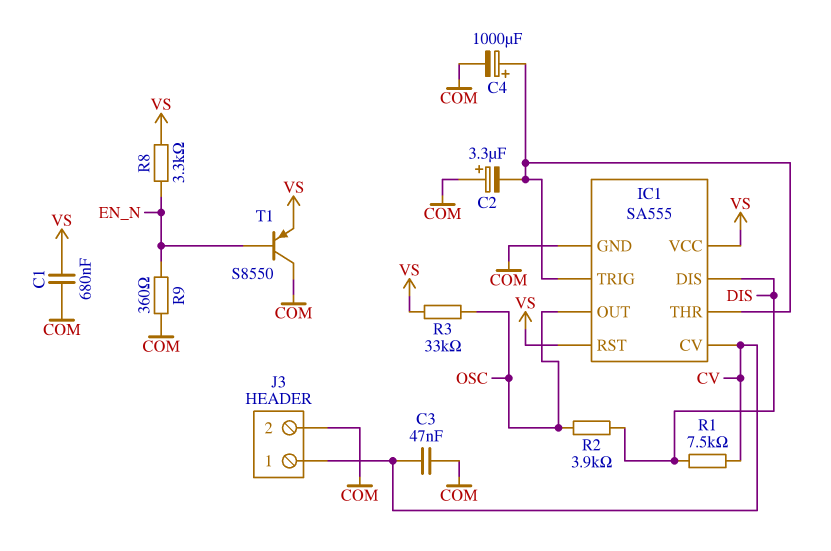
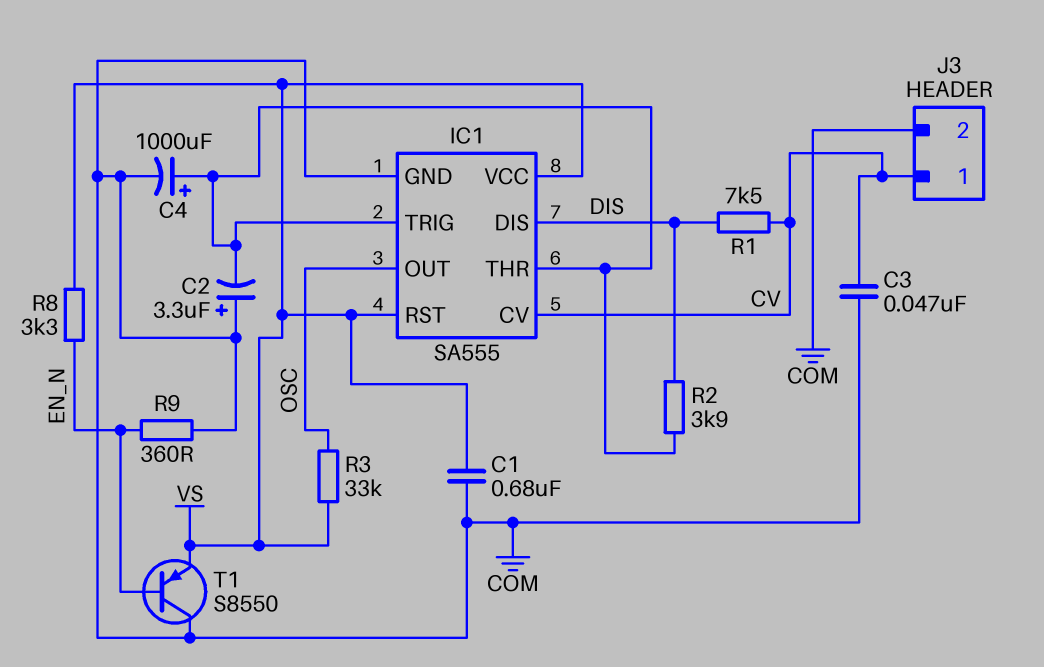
R2: 3.9k (DIS, OSC) -> 3.9k (DIS, IC1/THR)

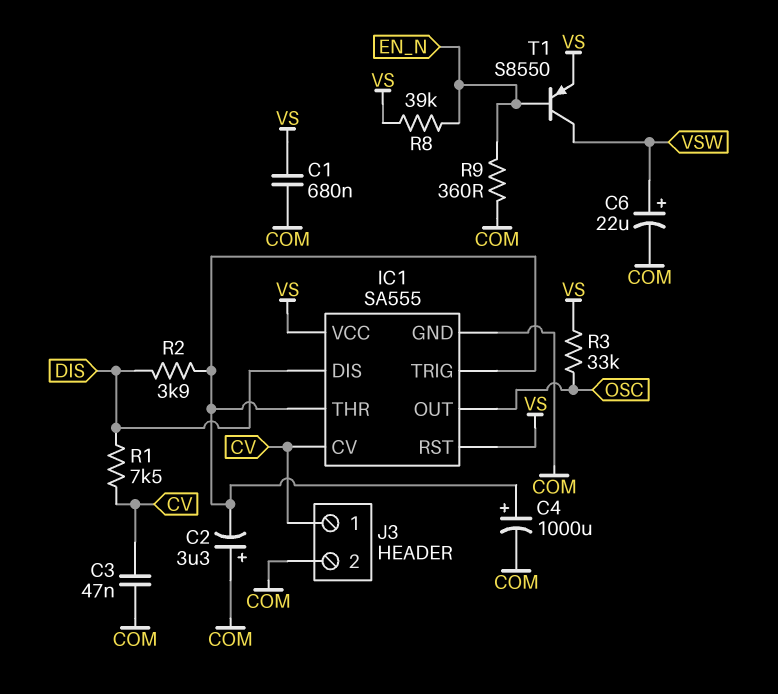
C6: none -> 22uF (plus VSW, minus COM)
R8: 3.3k (EN_N, VS) -> 39k (EN_N, VS)
T1: PNP S8550 (B EN_N, C COM, E VS) -> PNP S8550 (B EN_N, C VSW, E VS)

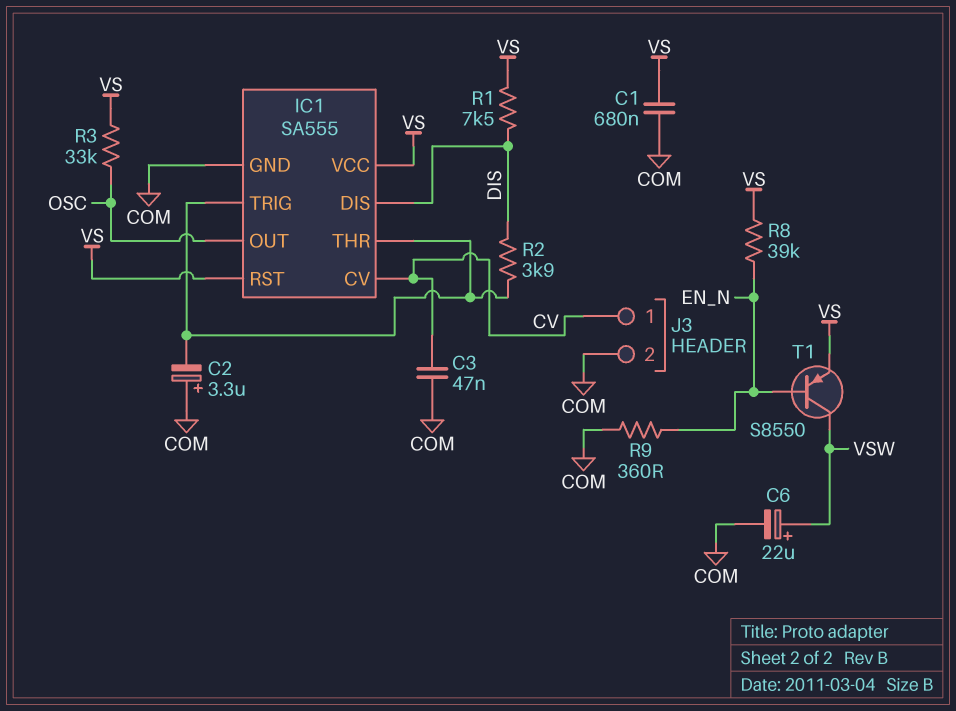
C4: 1000uF (plus IC1/THR, minus COM) -> none
R1: 7.5k (CV, DIS) -> 7.5k (DIS, VS)

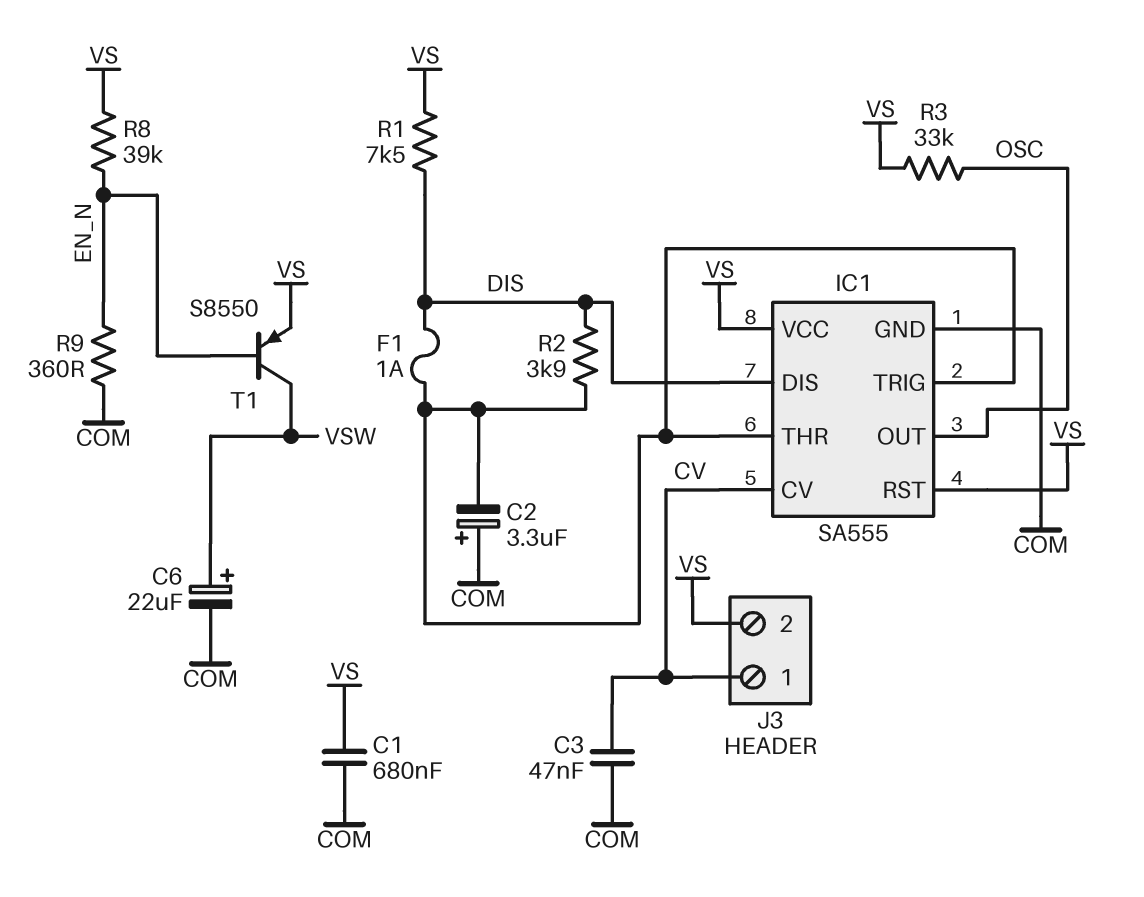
F1: none -> 1A (DIS, IC1/THR)
J3 pin 2: COM -> VS

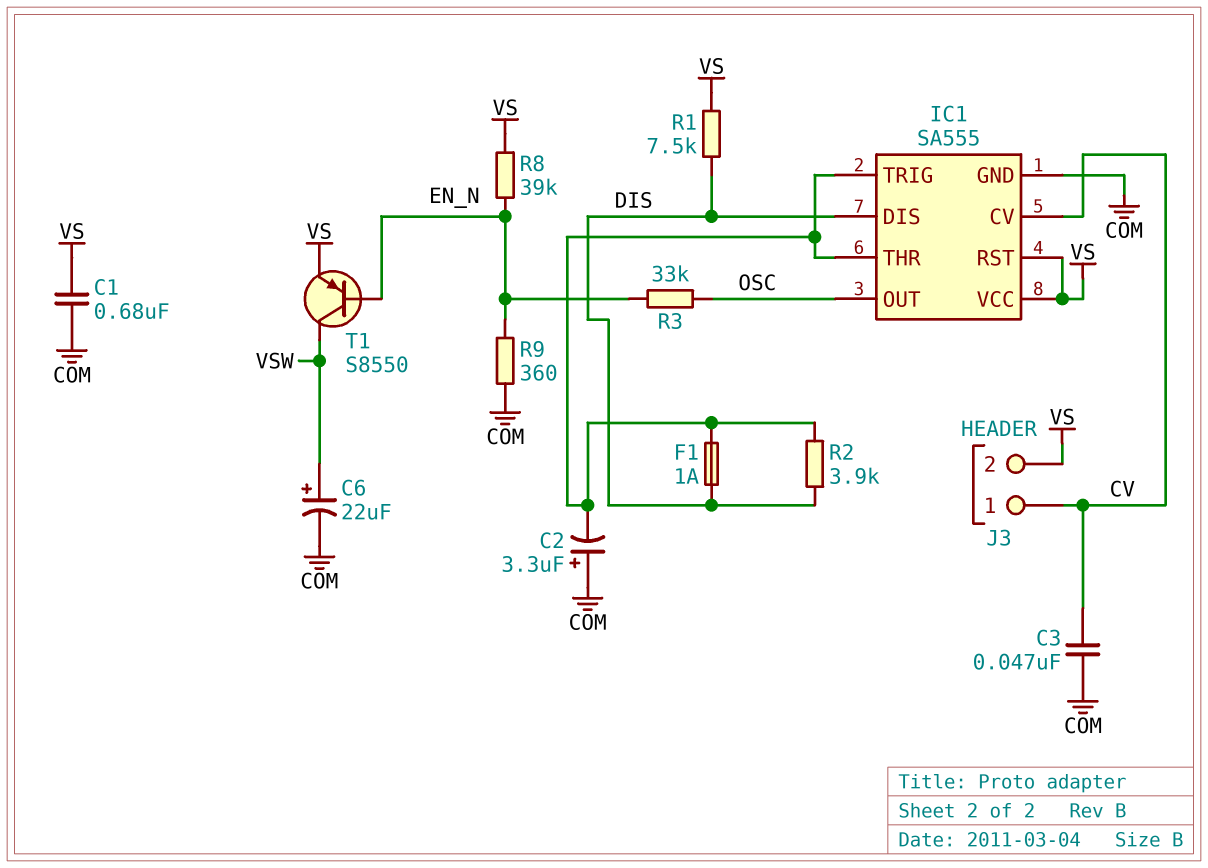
R3: 33k (OSC, VS) -> 33k (EN_N, OSC)

